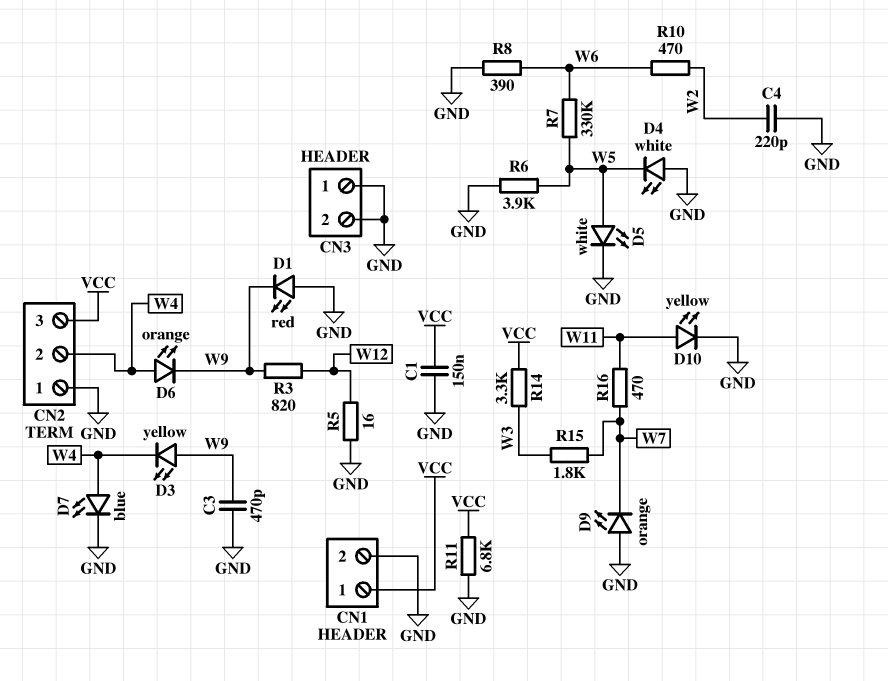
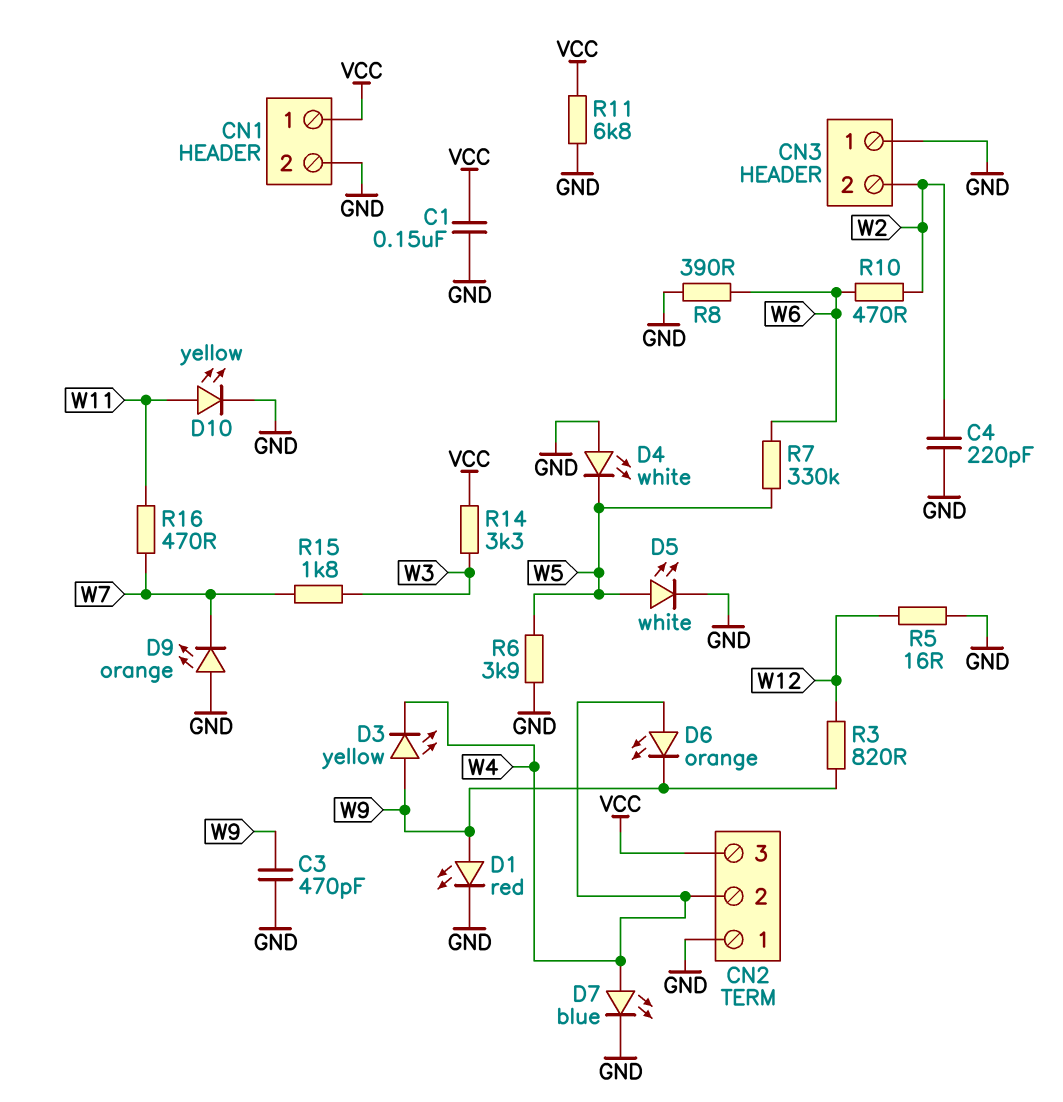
CN3 pin 2: GND -> W2
D1: LED red (A GND, K W9) -> LED red (A W9, K GND)

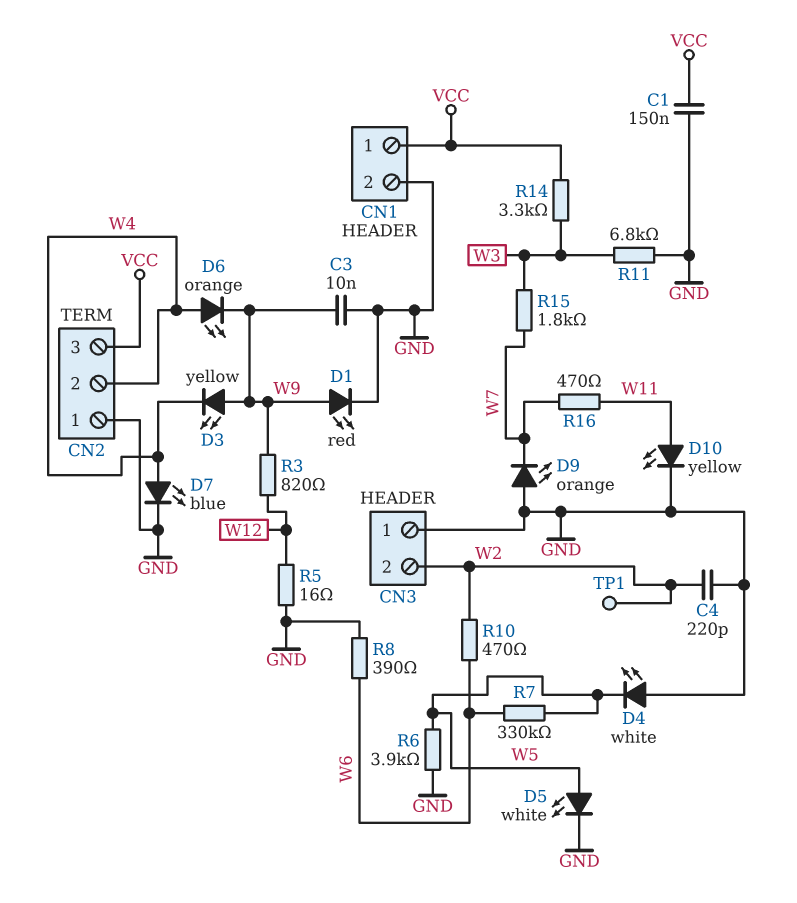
C3: 470pF (GND, W9) -> 10nF (GND, W9)
R11: 6.8k (GND, VCC) -> 6.8k (GND, W3)
TP1: none -> test point (W2)

